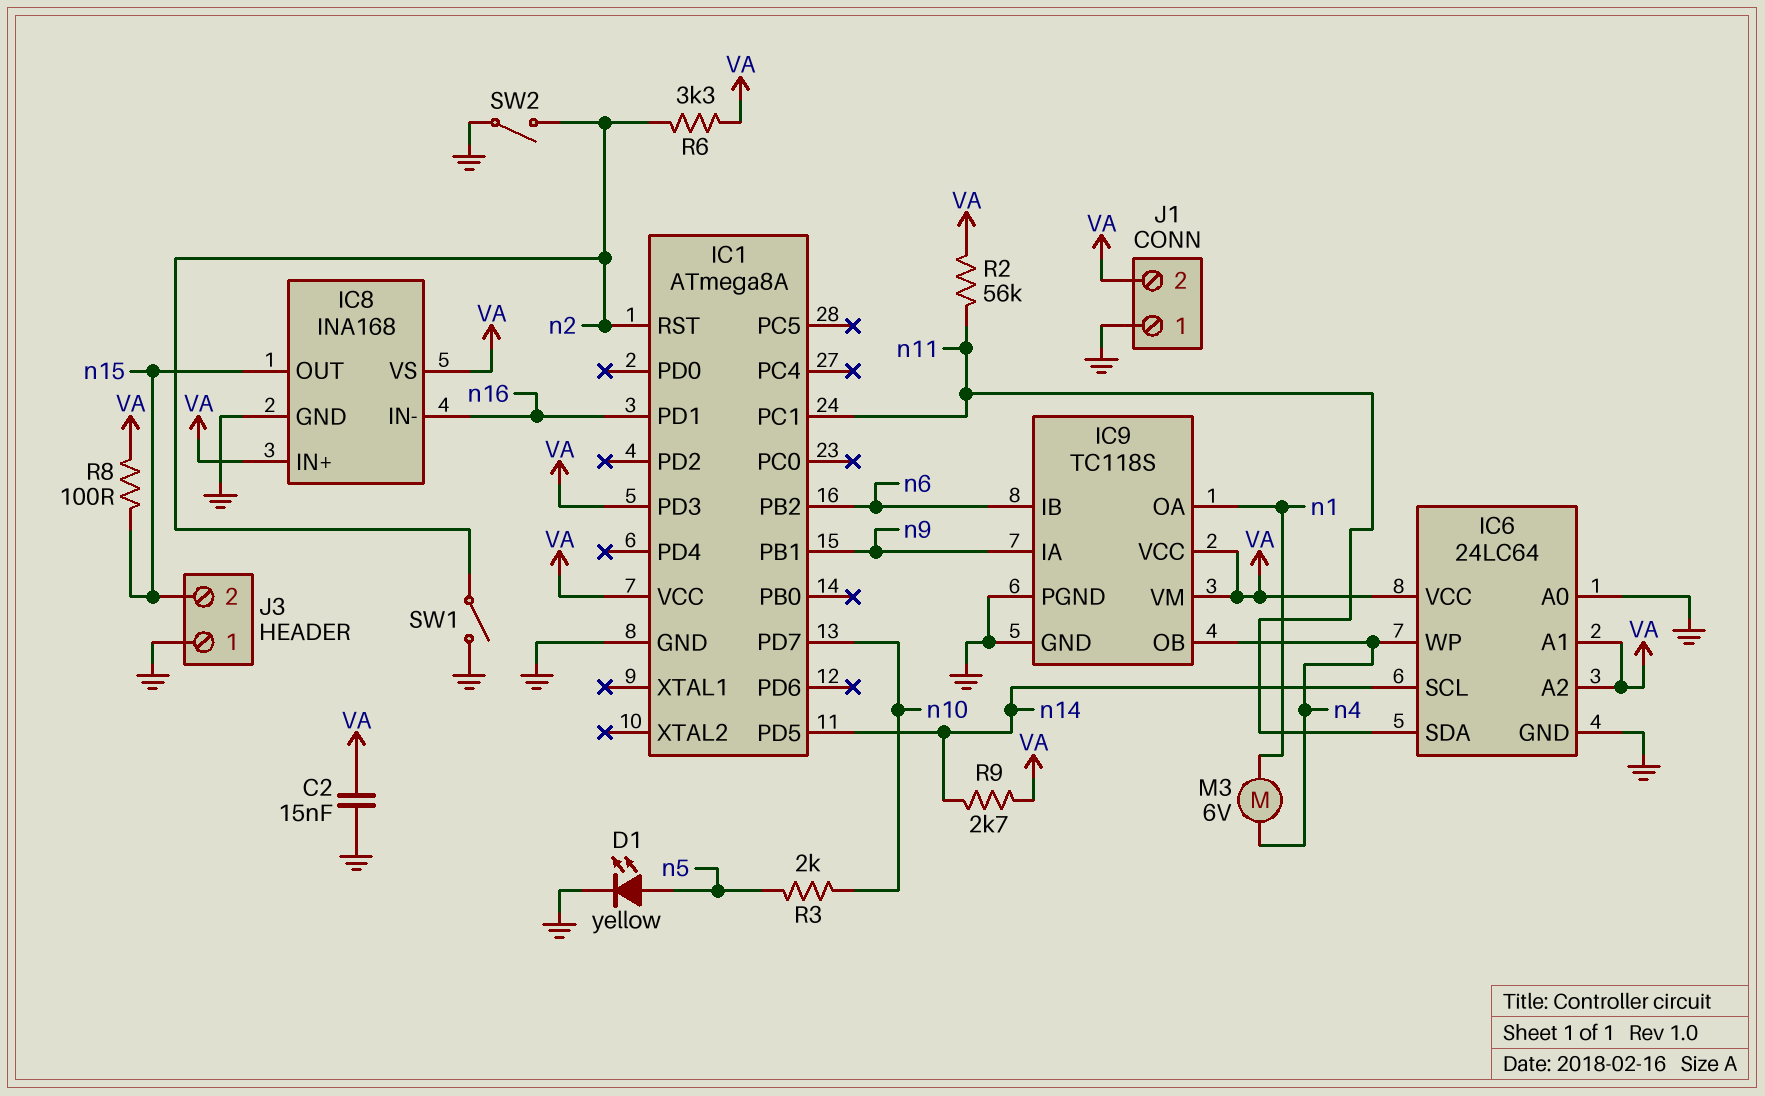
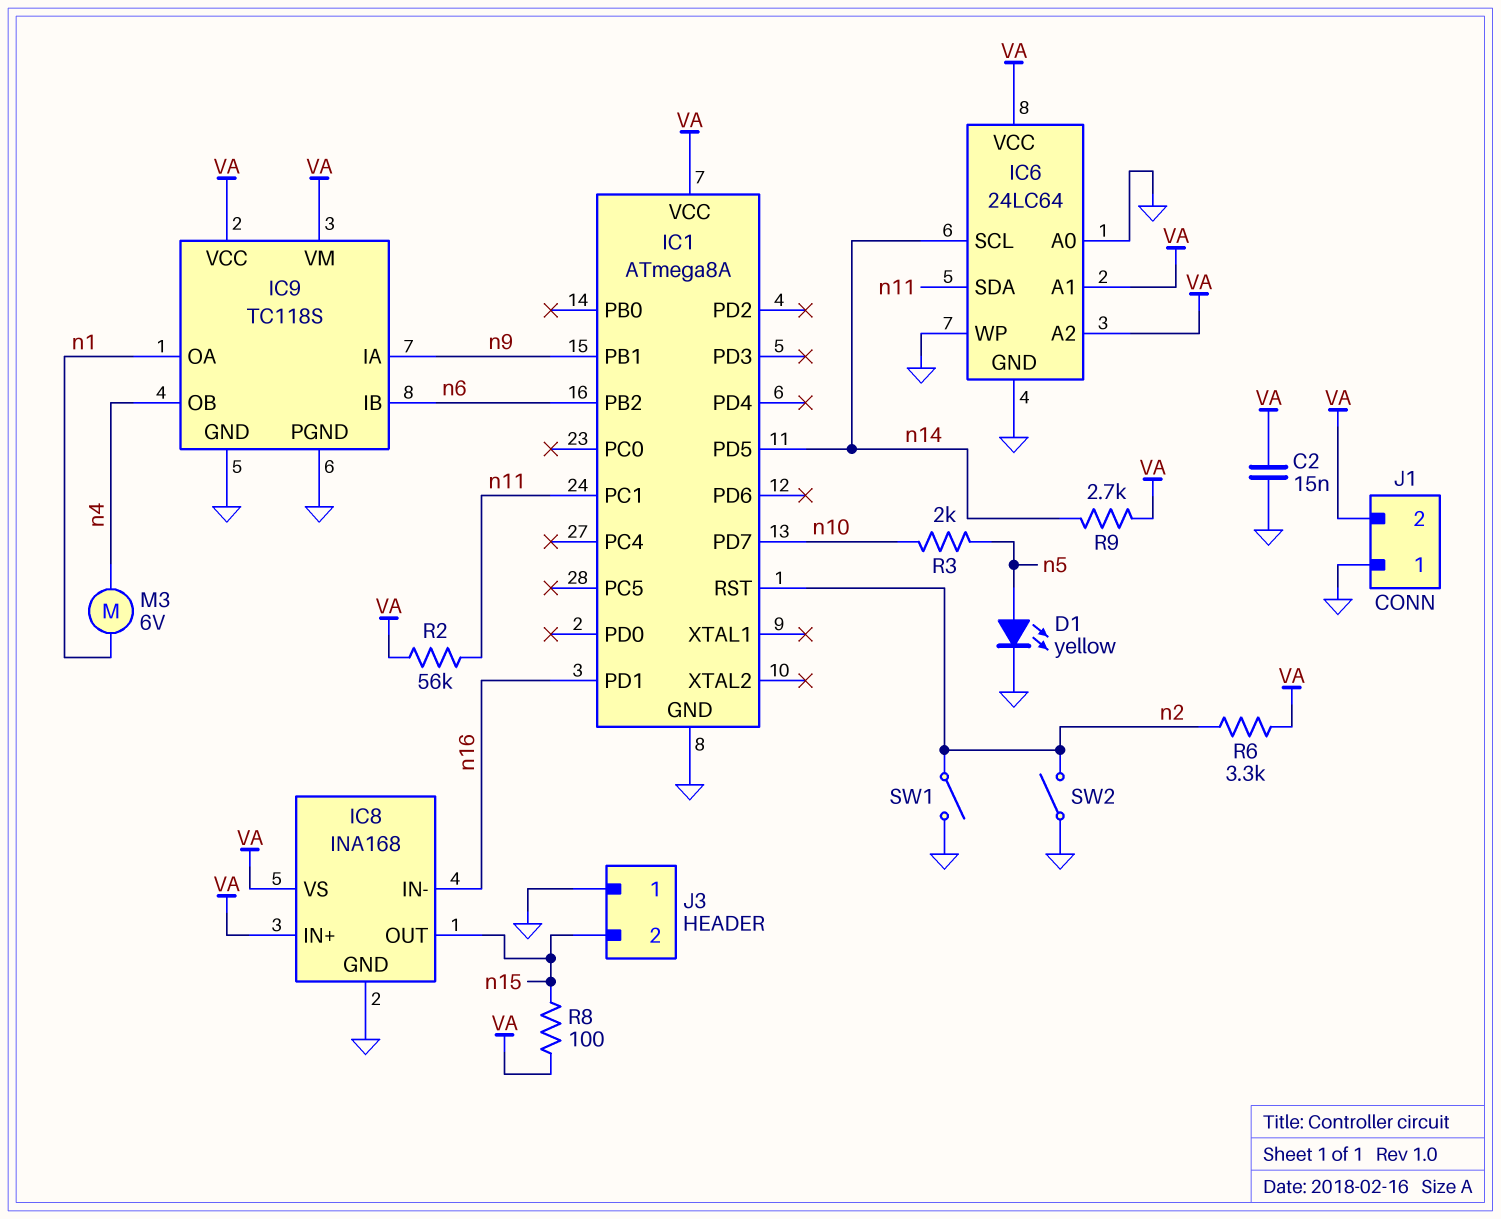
IC1 pin PD3: VA -> none
IC6 pin WP: n4 -> GND

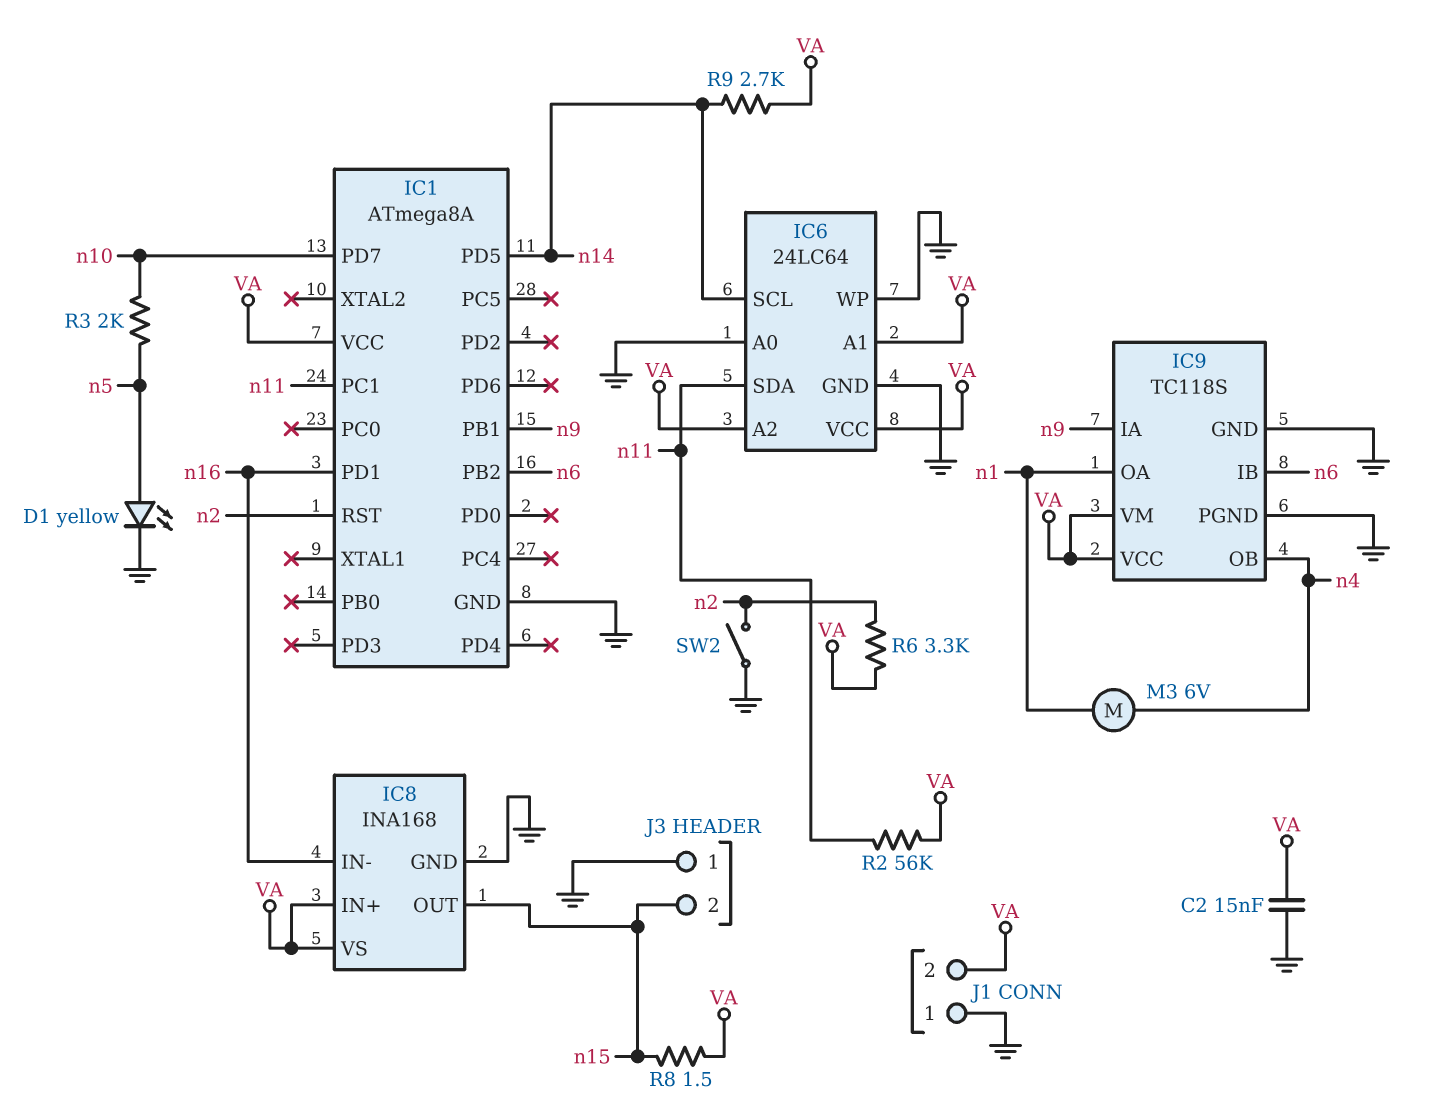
R8: 100 (VA, n15) -> 1.5 (VA, n15)
SW1: switch (GND, n2) -> none

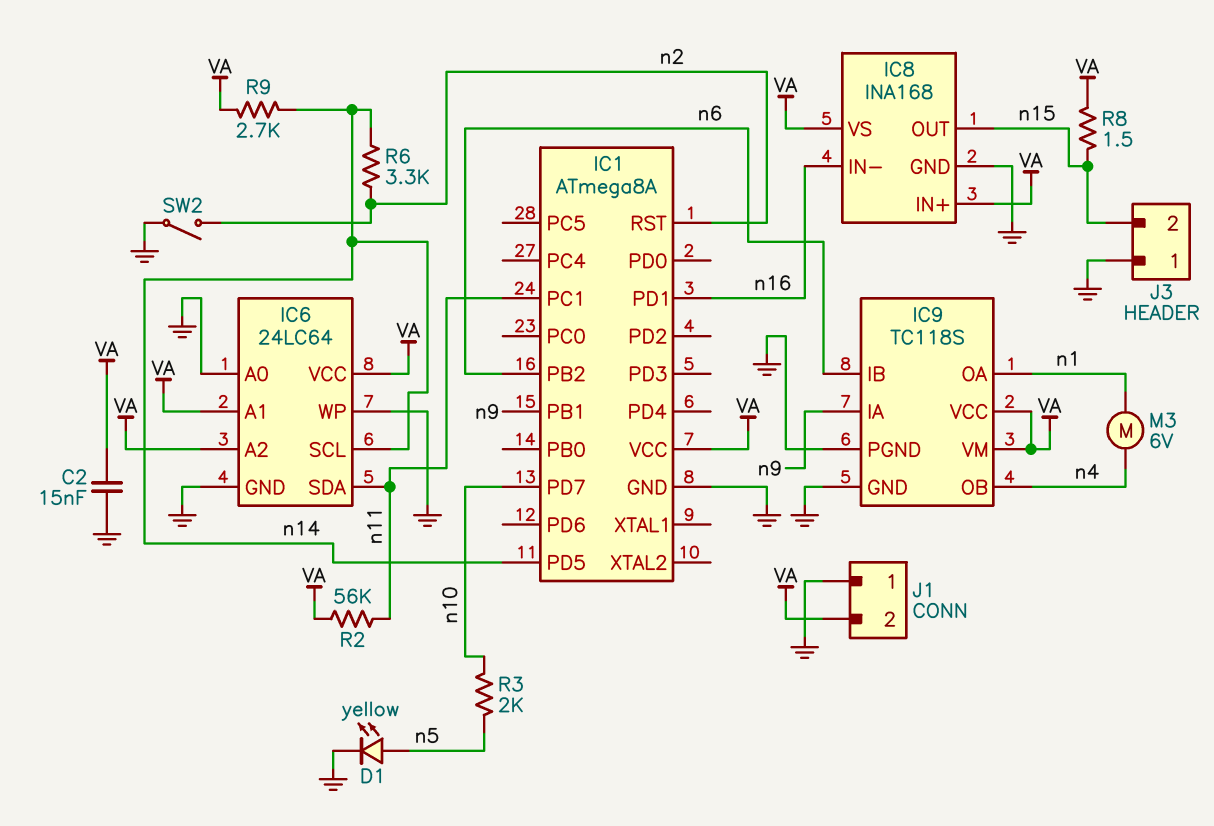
R6: 3.3k (VA, n2) -> 3.3k (n2, n14)

